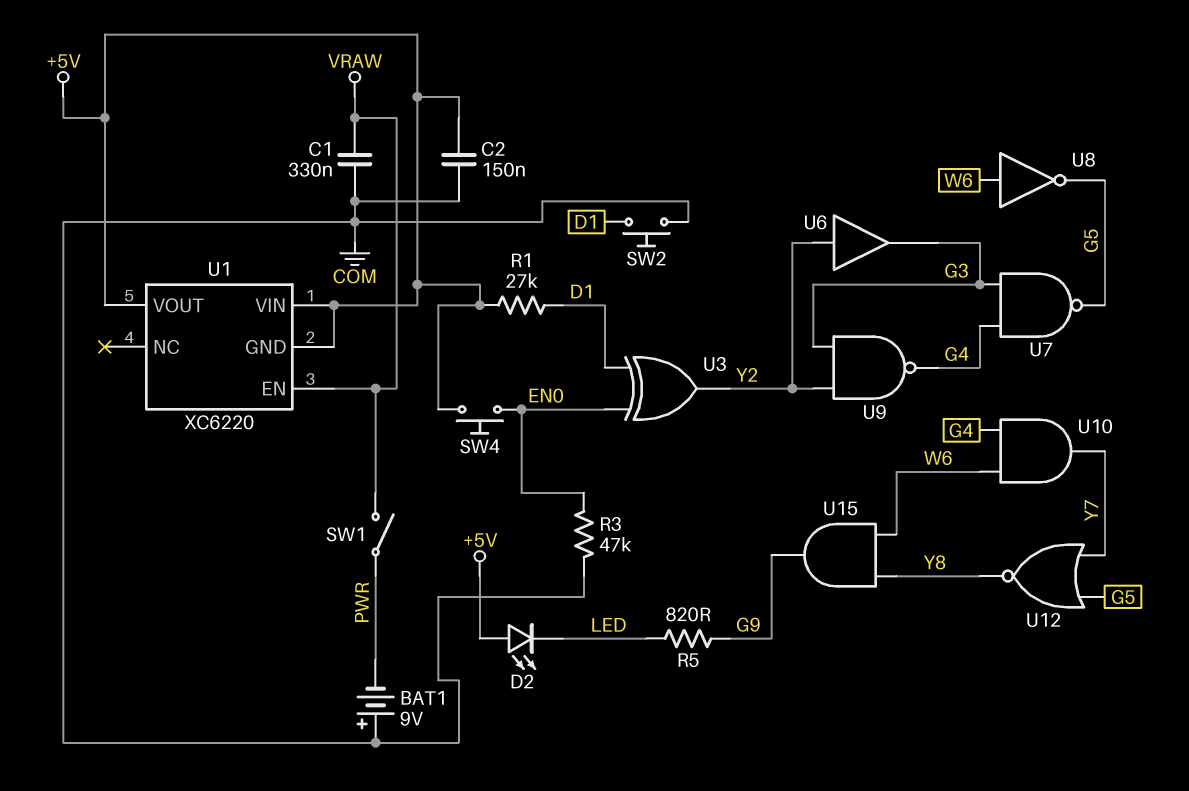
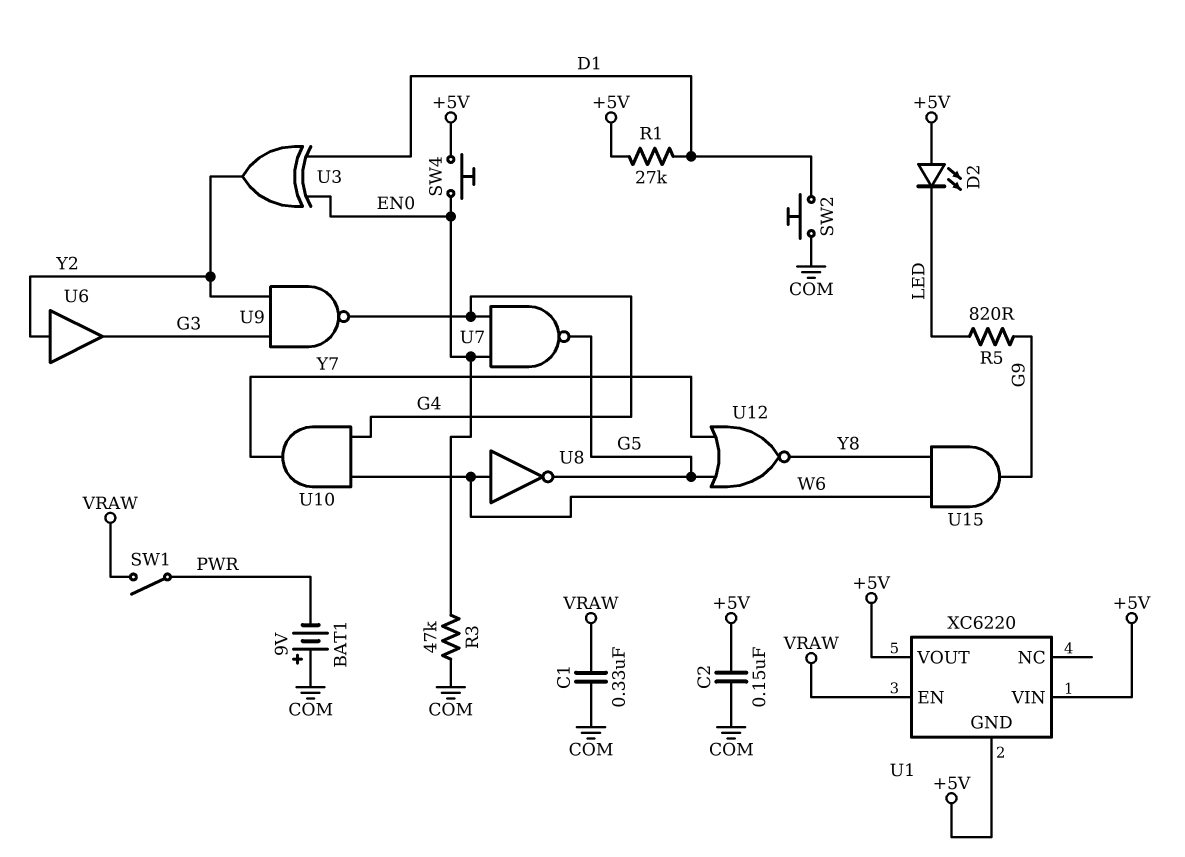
U7: NAND (in G3, in G4, out G5) -> NAND (in EN0, in G4, out G5)

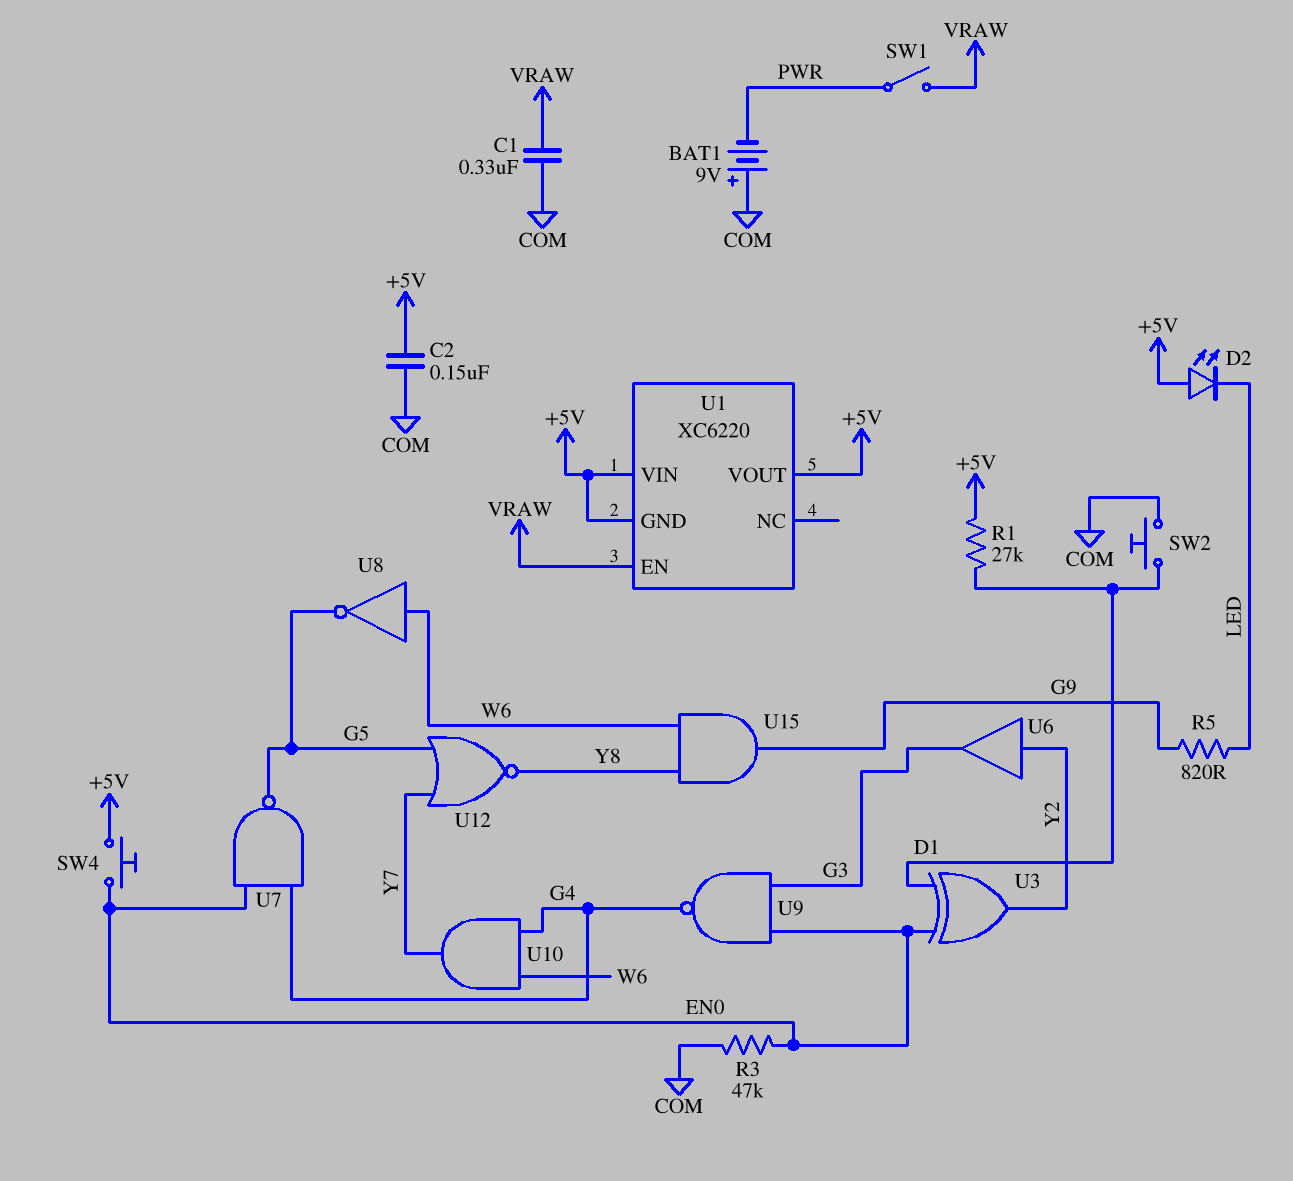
U9: NAND (in G3, in Y2, out G4) -> NAND (in EN0, in G3, out G4)

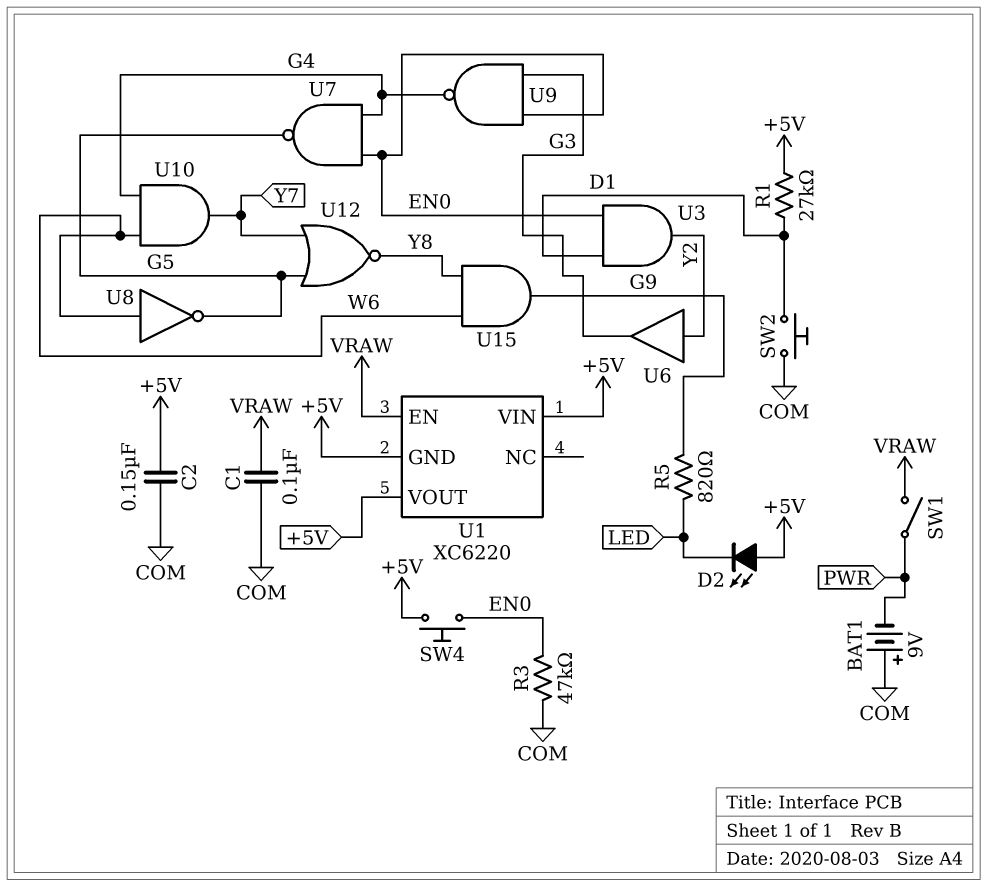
C1: 330nF (COM, VRAW) -> 100nF (COM, VRAW)
U3: XOR (in D1, in EN0, out Y2) -> AND (in D1, in EN0, out Y2)

